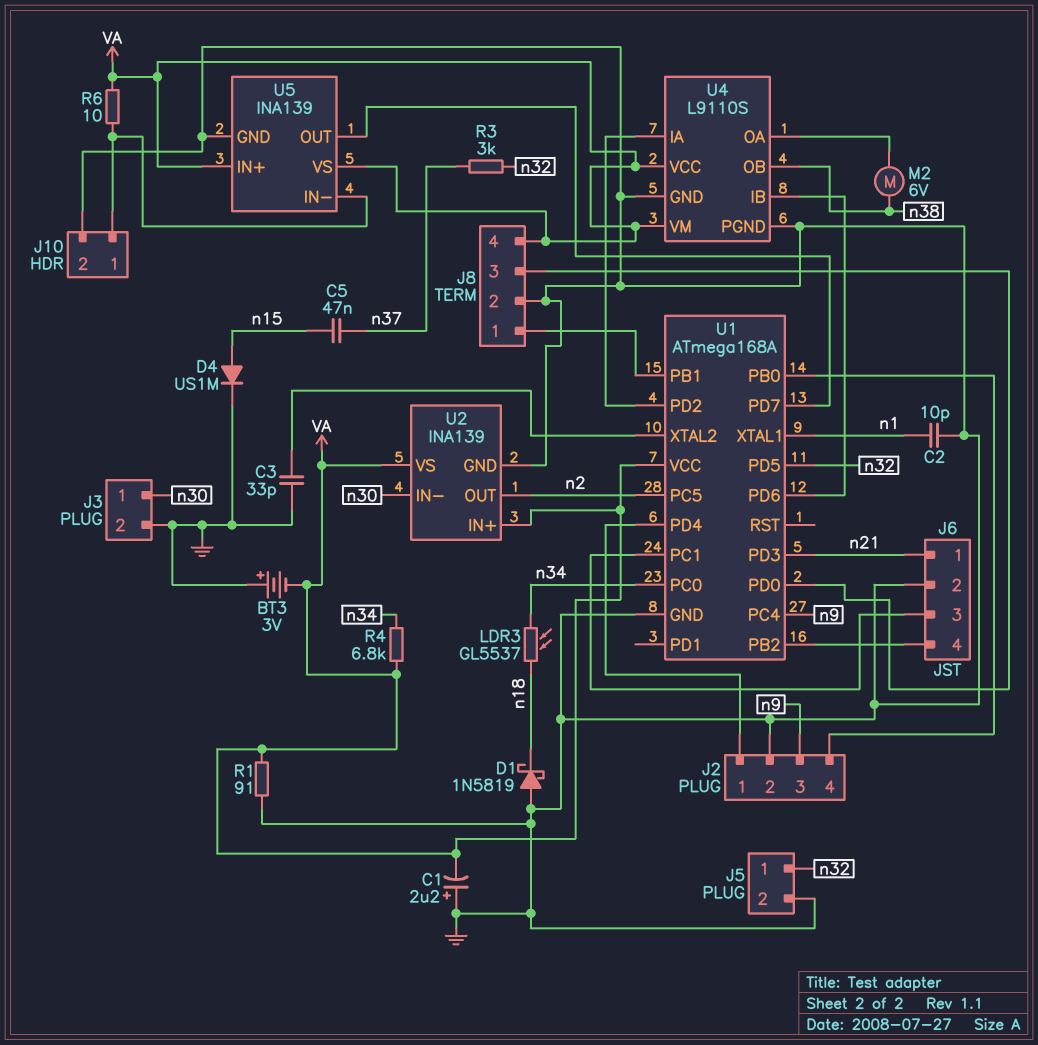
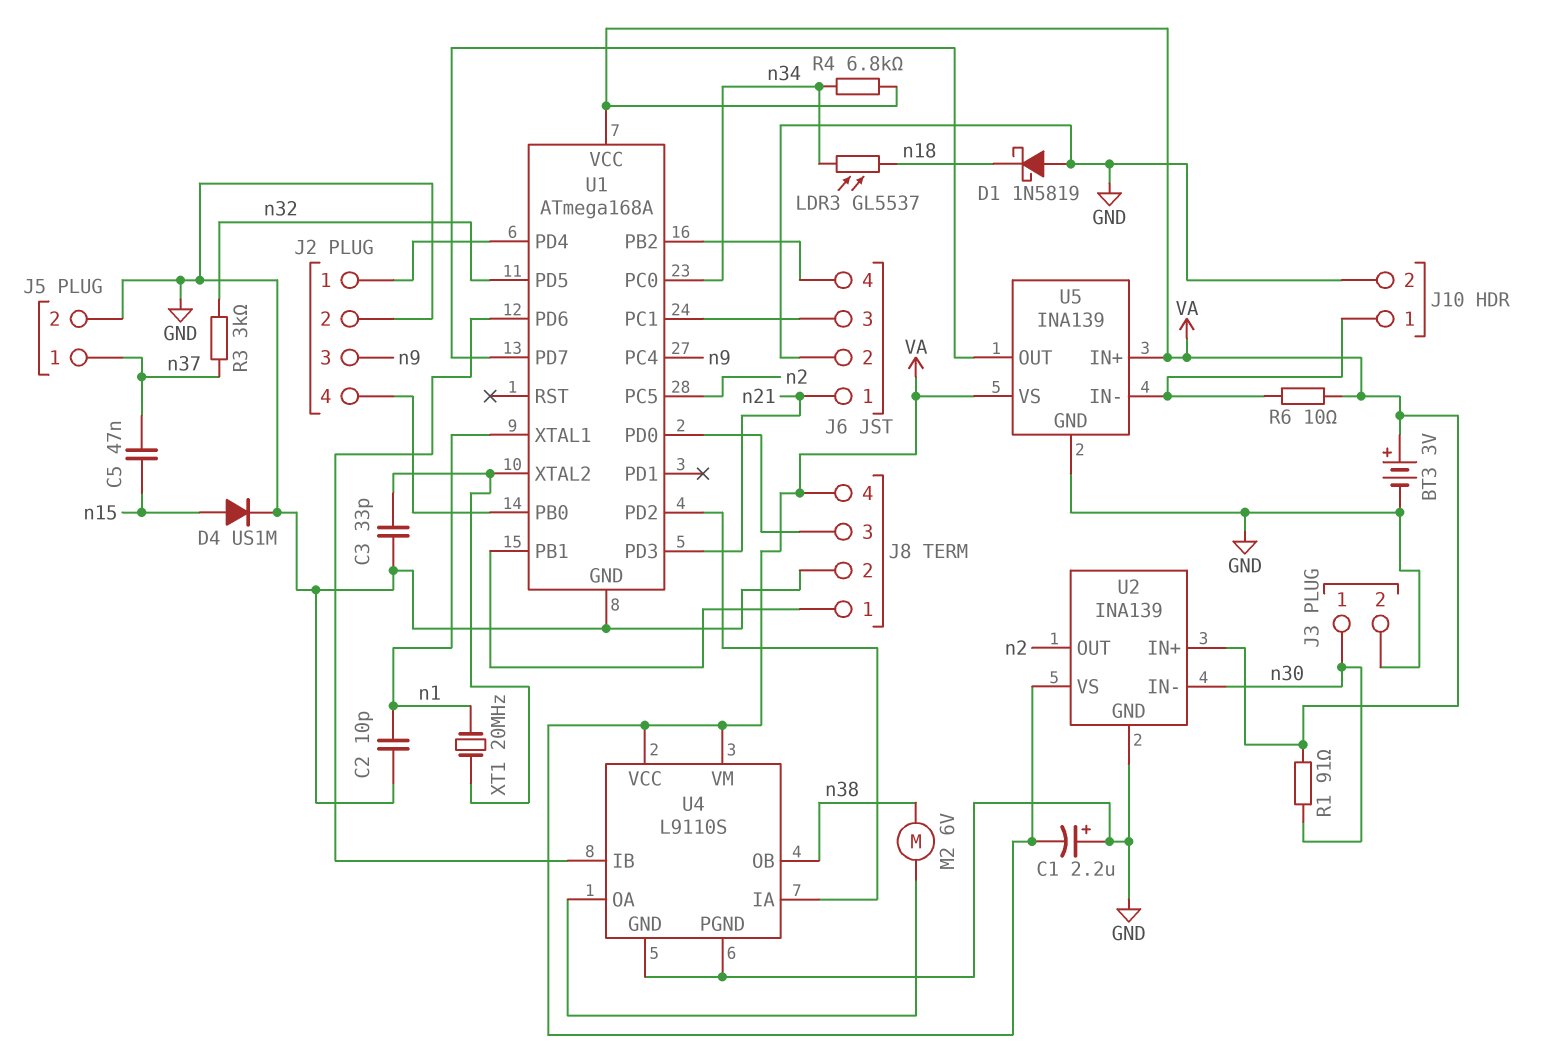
BT3: 3V (plus GND, minus VA) -> 3V (plus VA, minus GND)
J5 pin 1: n32 -> n37
R1: 91 (GND, VA) -> 91 (VA, n30)
XT1: none -> 20MHz (U1/XTAL2, n1)

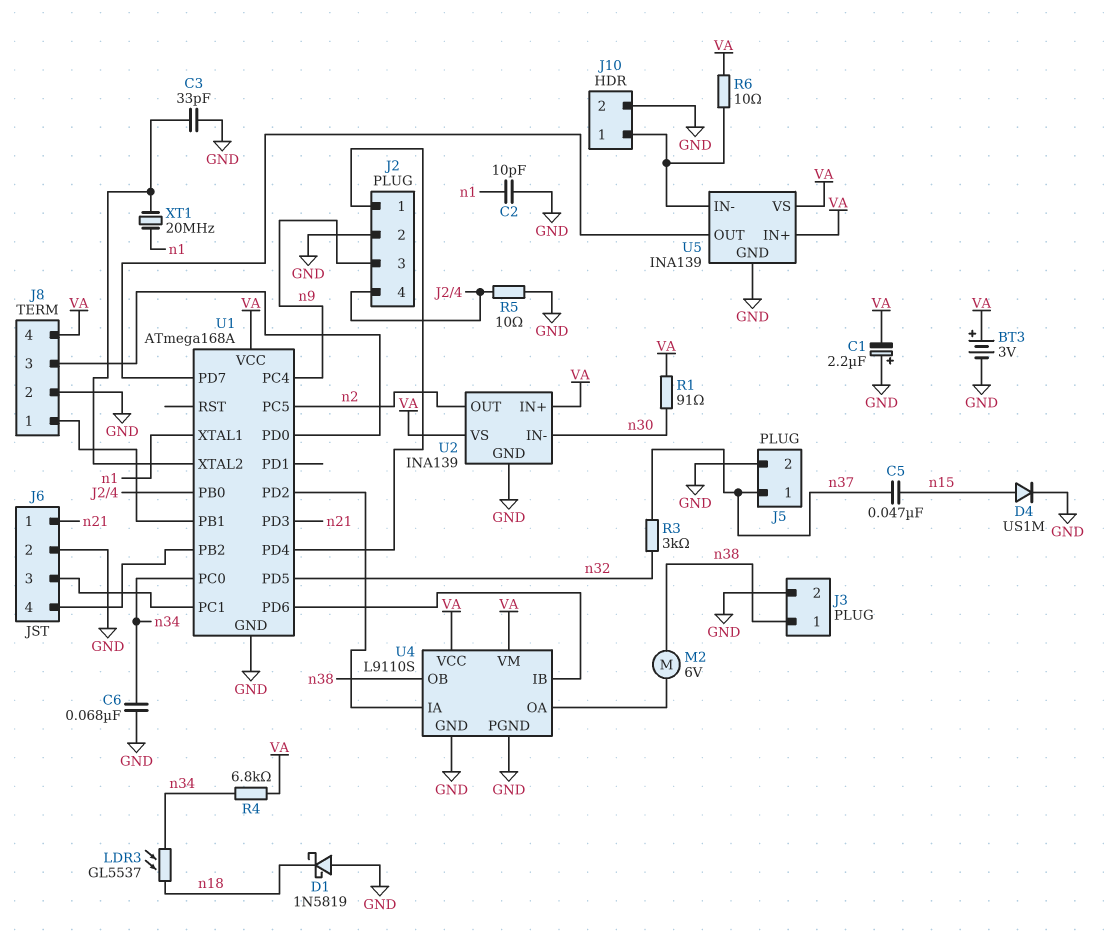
C6: none -> 68nF (GND, n34)
J3 pin 1: n30 -> n38
R5: none -> 10 (GND, J2/4)

